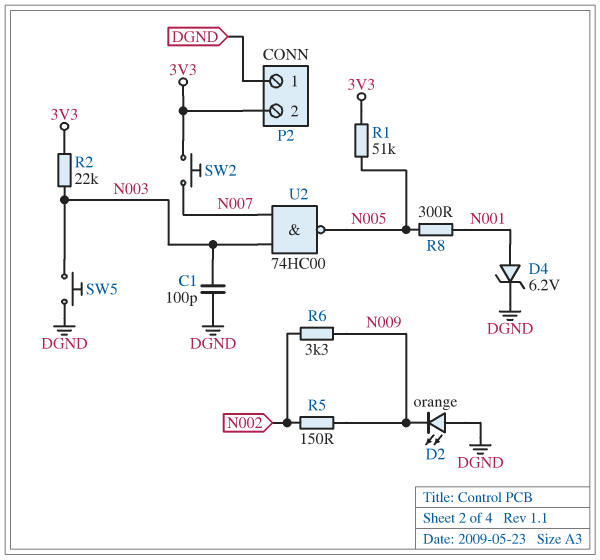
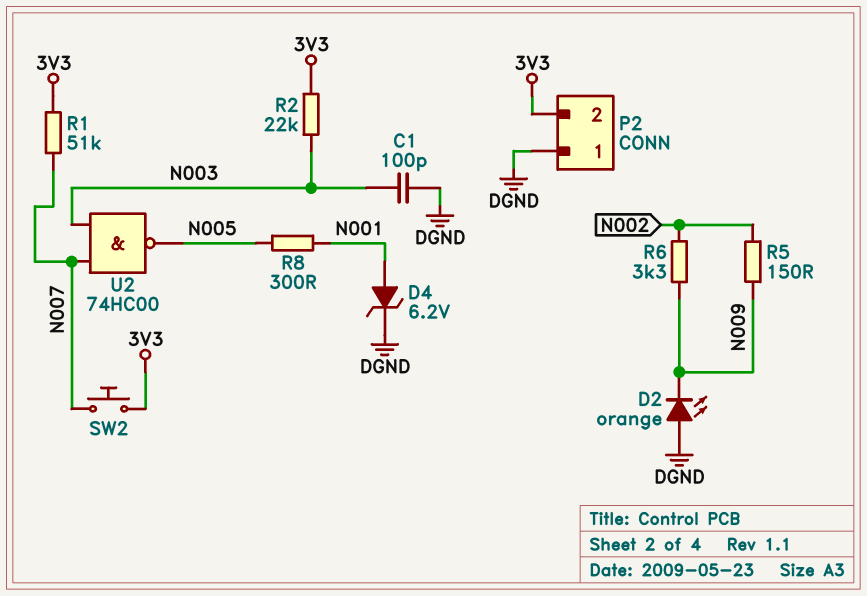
R1: 51k (3V3, N005) -> 51k (3V3, N007)
SW5: button (DGND, N003) -> none

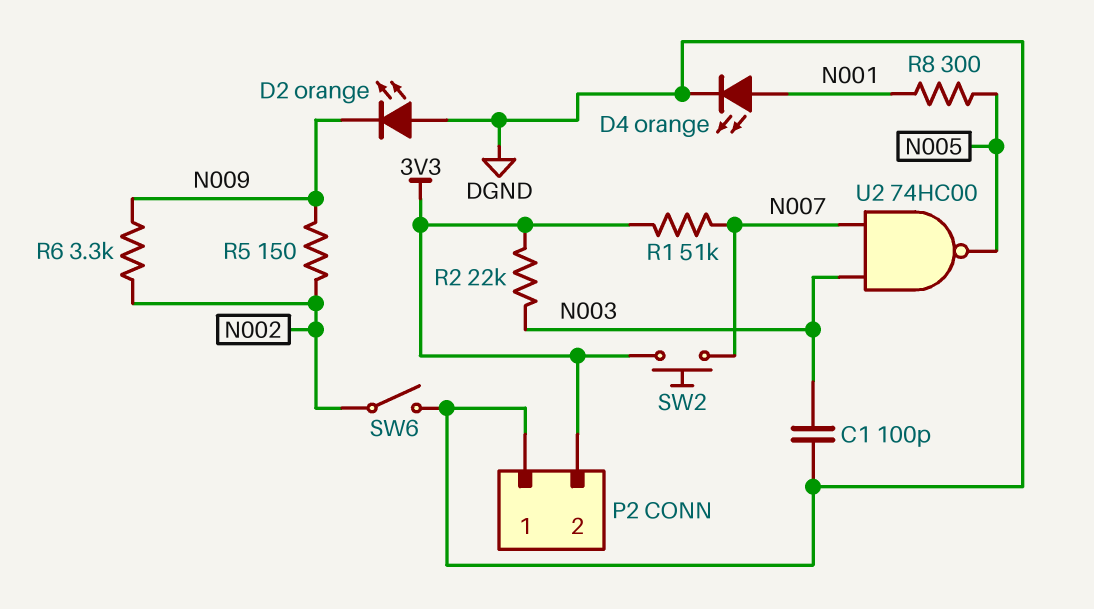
D4: zener 6.2V (A N001, K DGND) -> LED orange (A N001, K DGND)
SW6: none -> switch (DGND, N002)

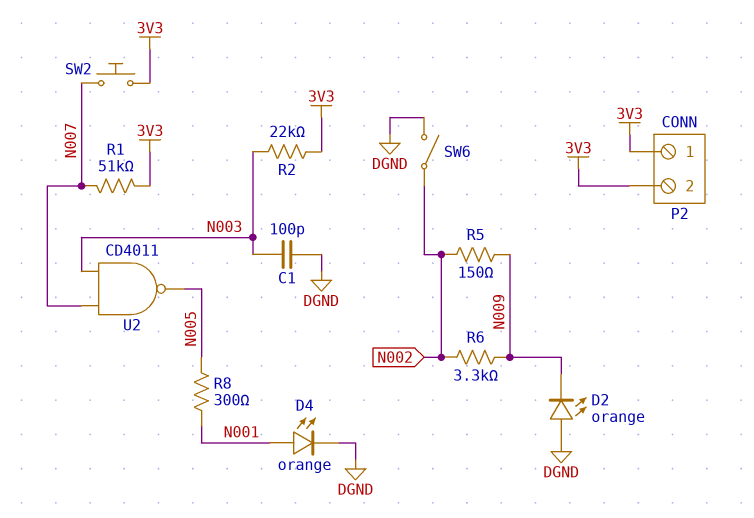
P2 pin 1: DGND -> 3V3
U2: NAND 74HC00 (in N003, in N007, out N005) -> NAND CD4011 (in N003, in N007, out N005)

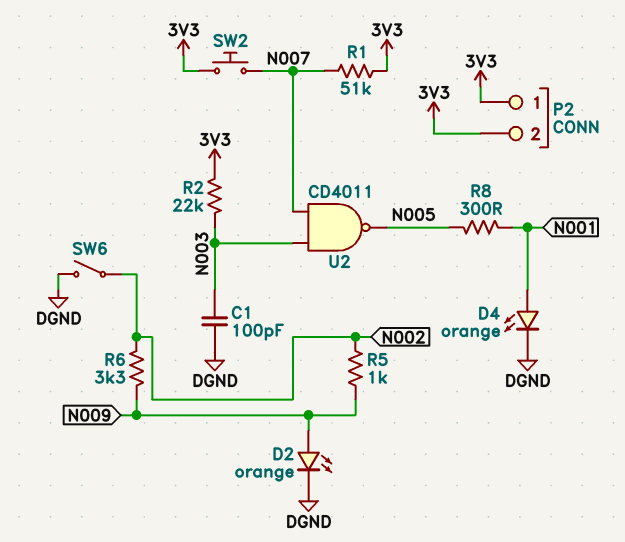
D2: LED orange (A DGND, K N009) -> LED orange (A N009, K DGND)
R5: 150 (N002, N009) -> 1k (N002, N009)

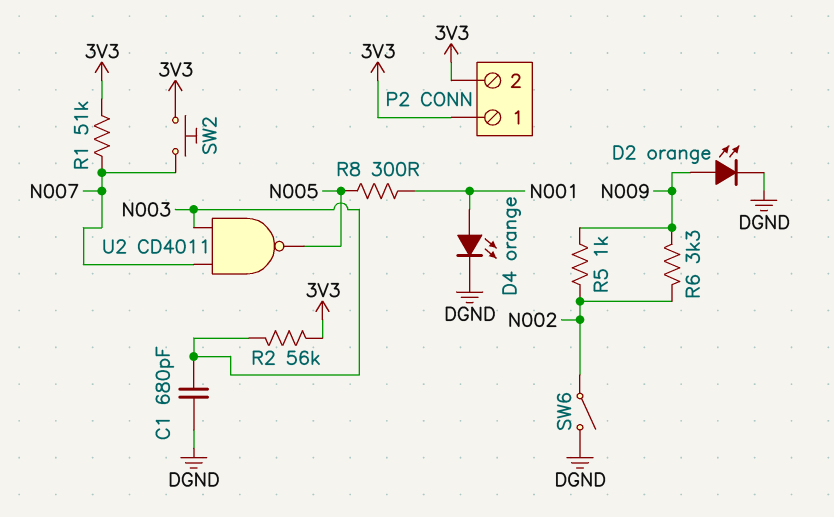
C1: 100pF (DGND, N003) -> 680pF (DGND, N003)
R2: 22k (3V3, N003) -> 56k (3V3, N003)

